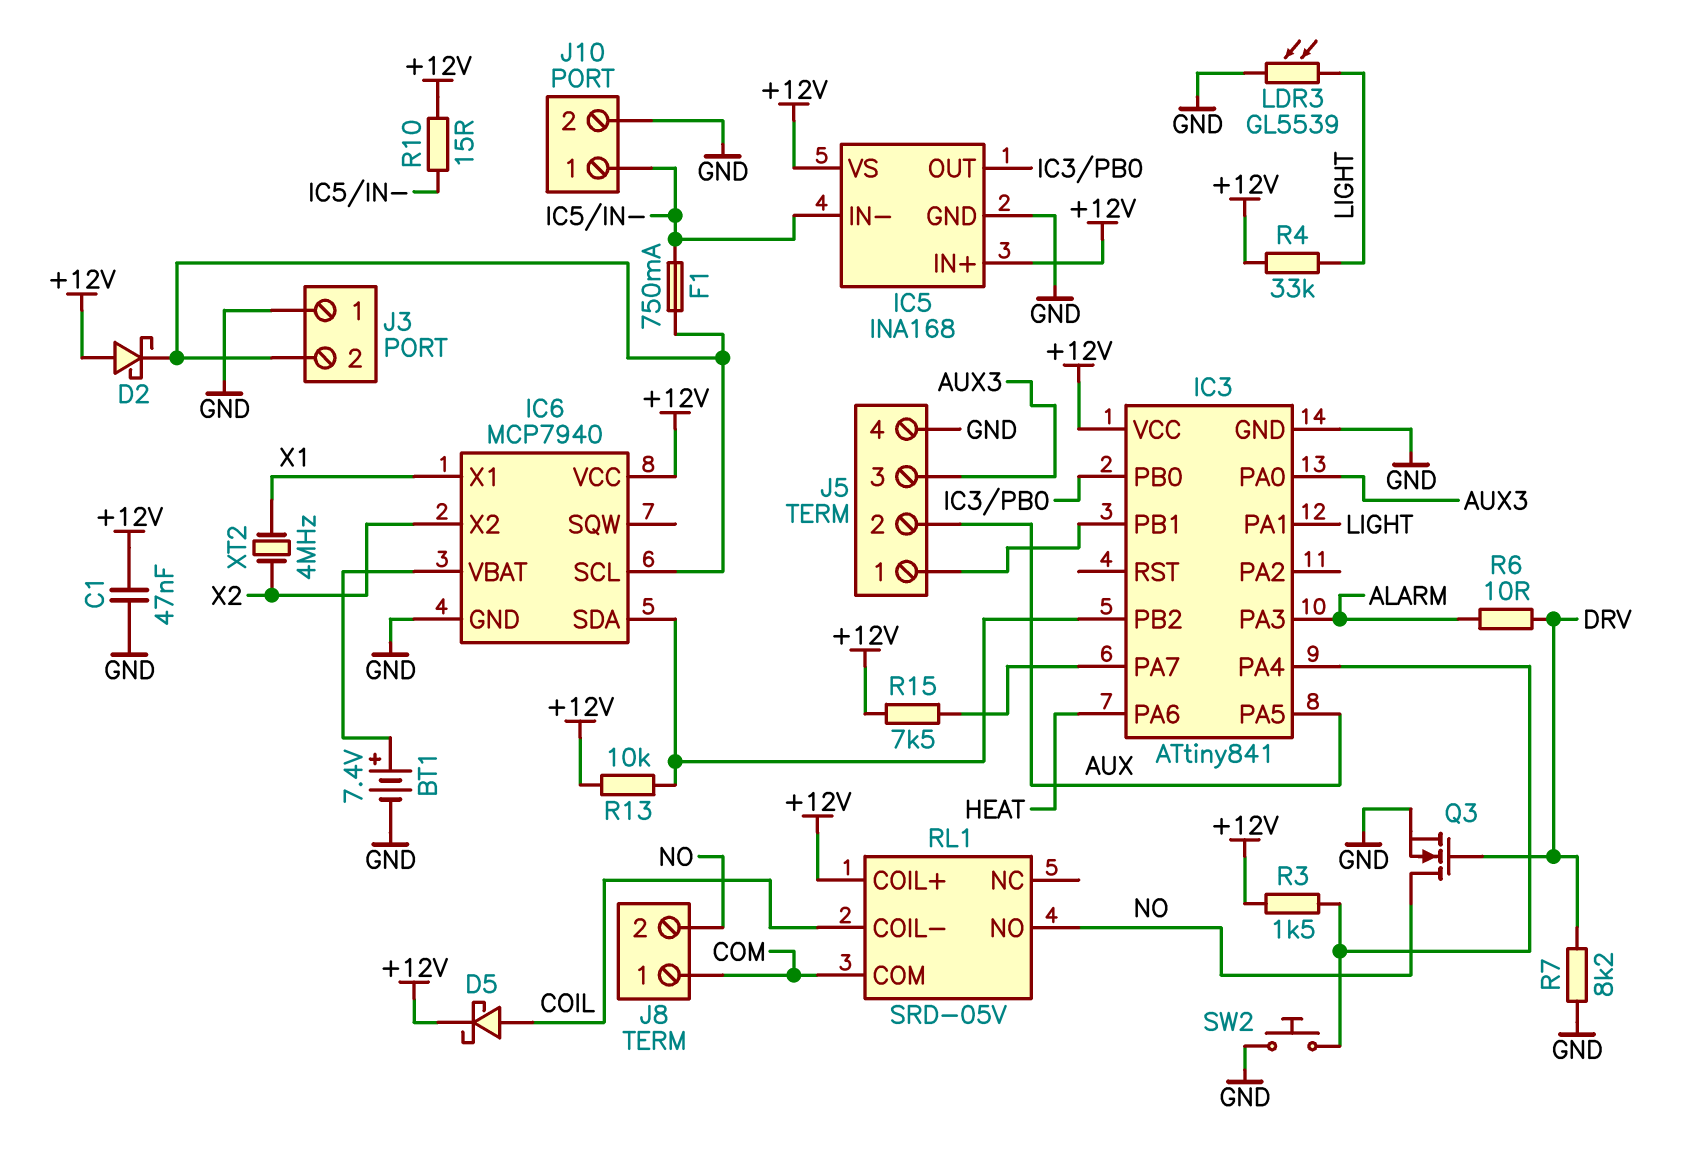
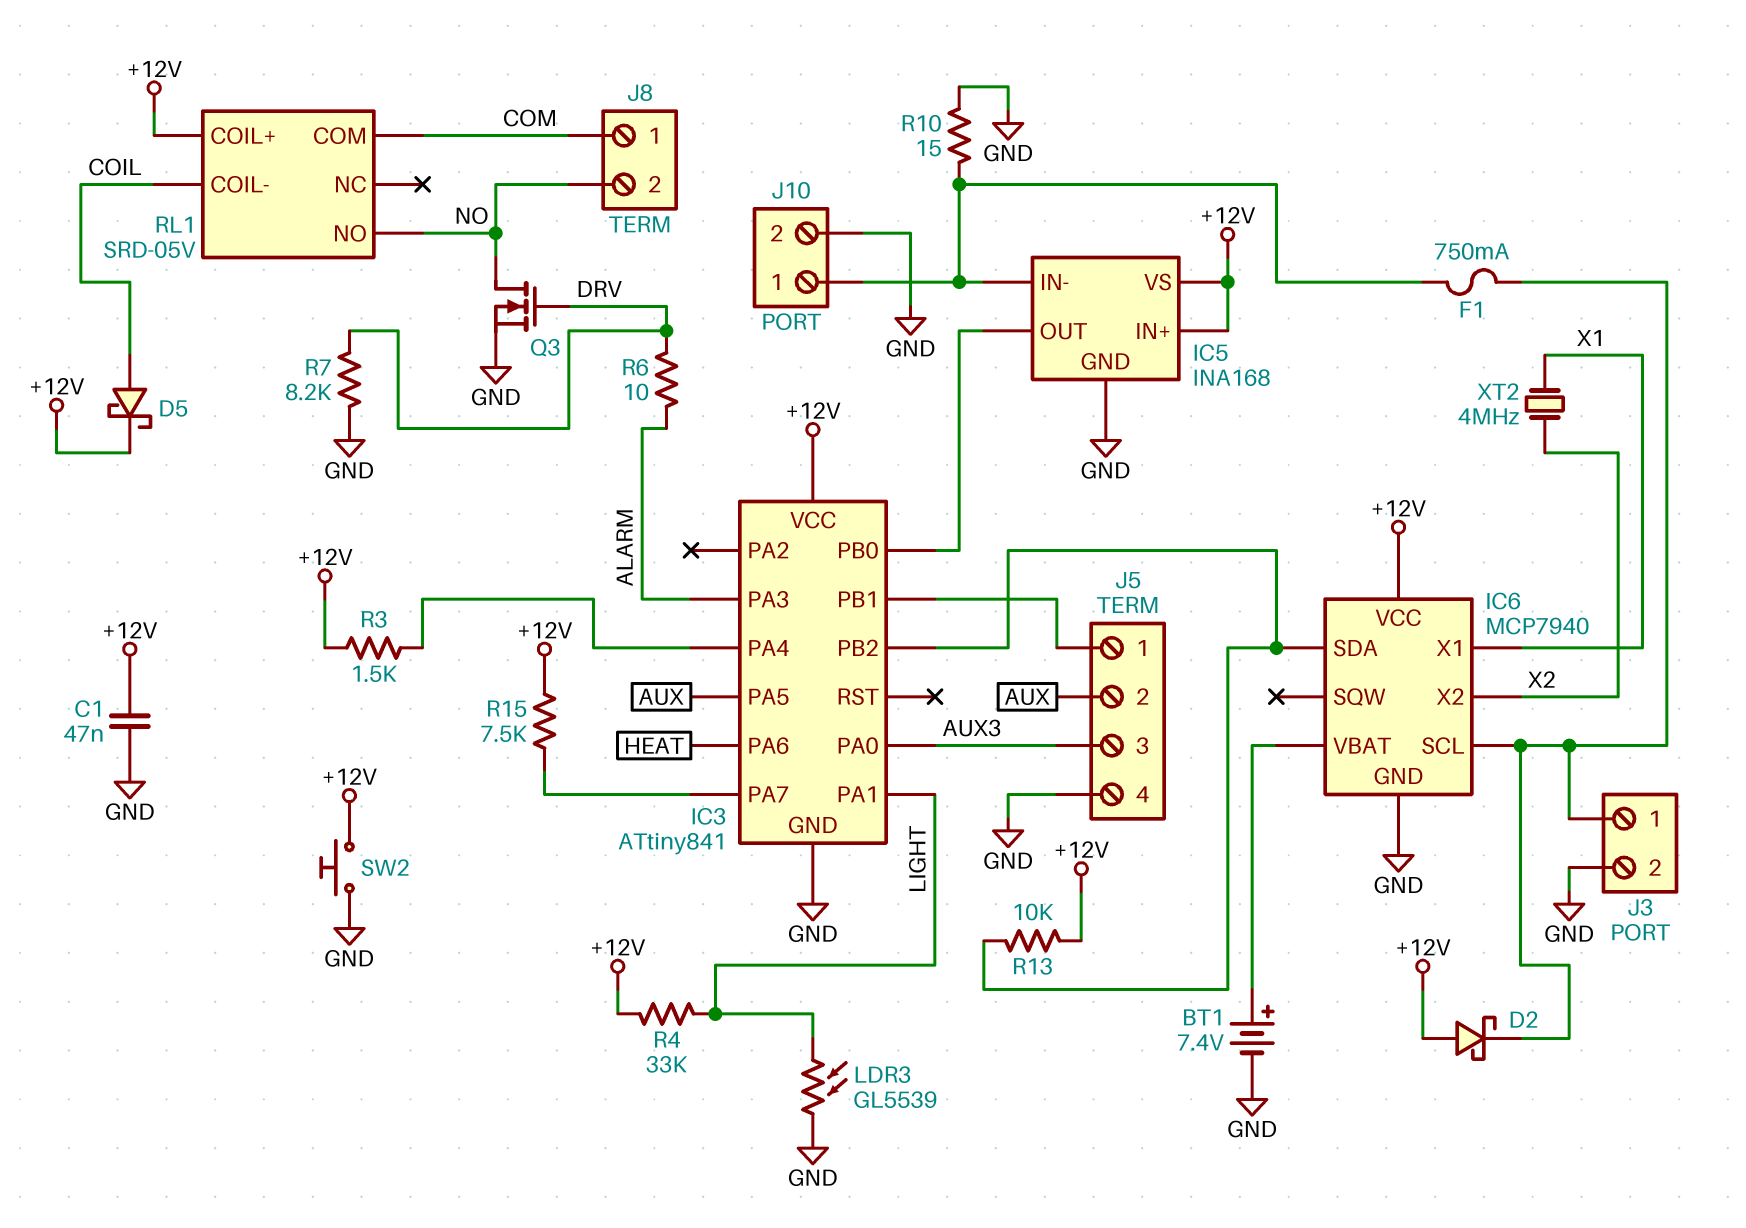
J3 pin 1: GND -> IC6/SCL
J3 pin 2: IC6/SCL -> GND
R10: 15 (+12V, IC5/IN-) -> 15 (GND, IC5/IN-)
SW2: button (GND, IC3/PA4) -> button (+12V, GND)

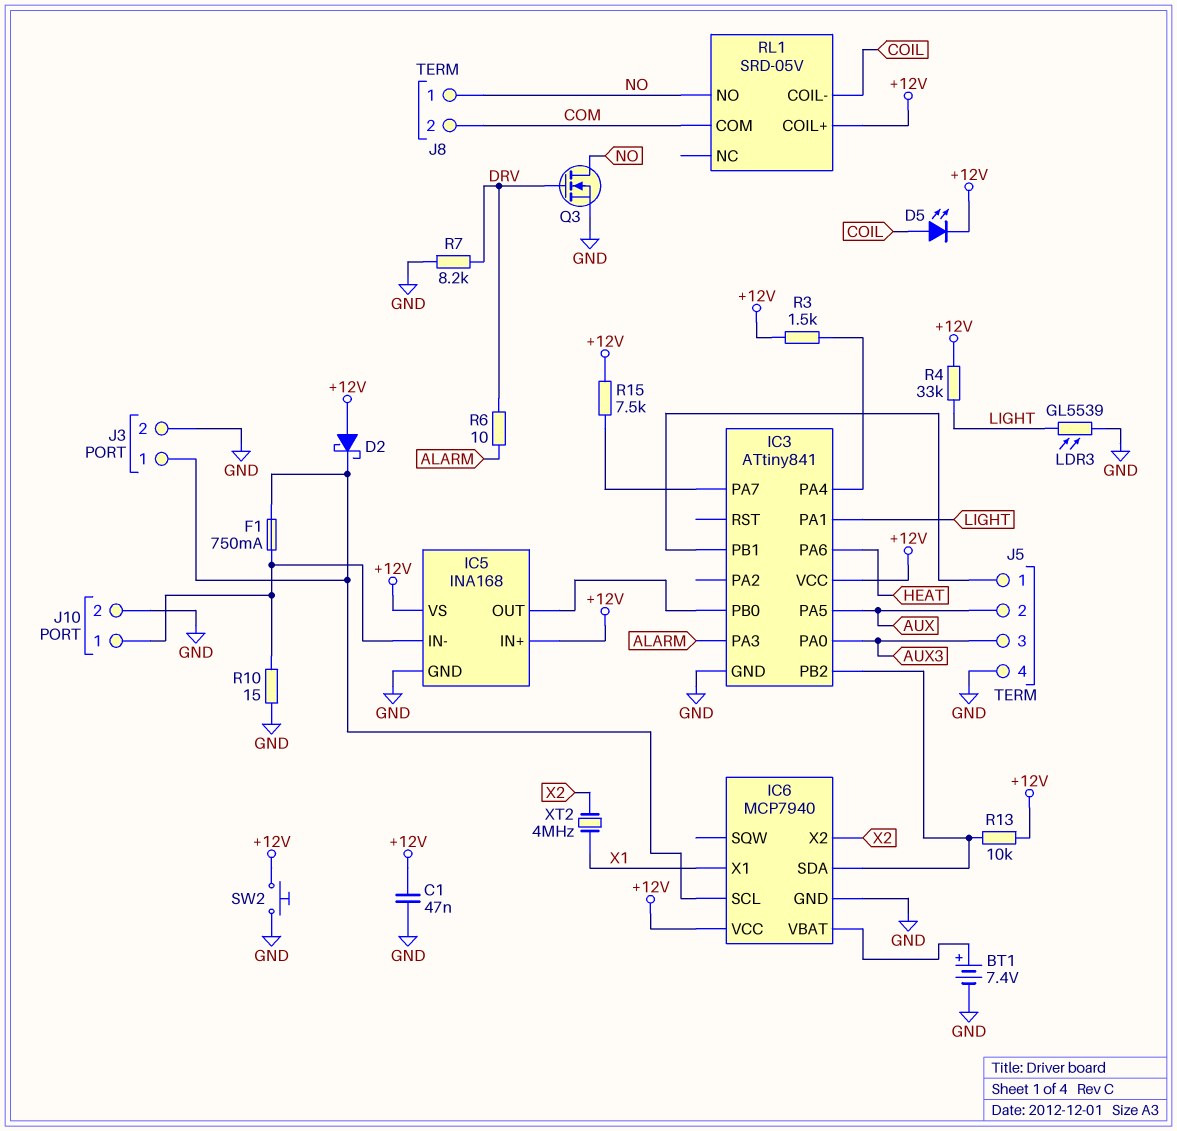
D5: schottky (A COIL, K +12V) -> LED (A COIL, K +12V)
J8 pin 1: COM -> NO
J8 pin 2: NO -> COM

